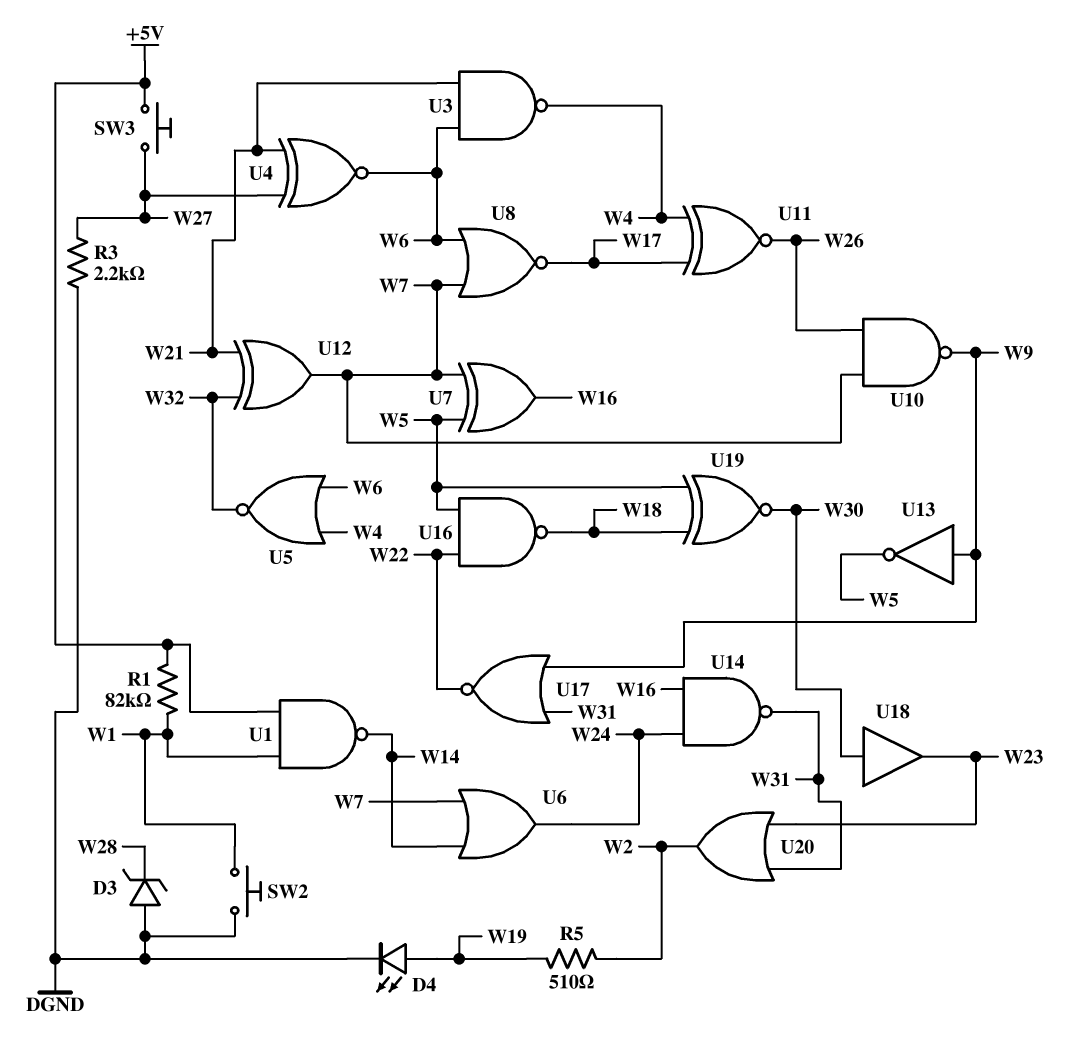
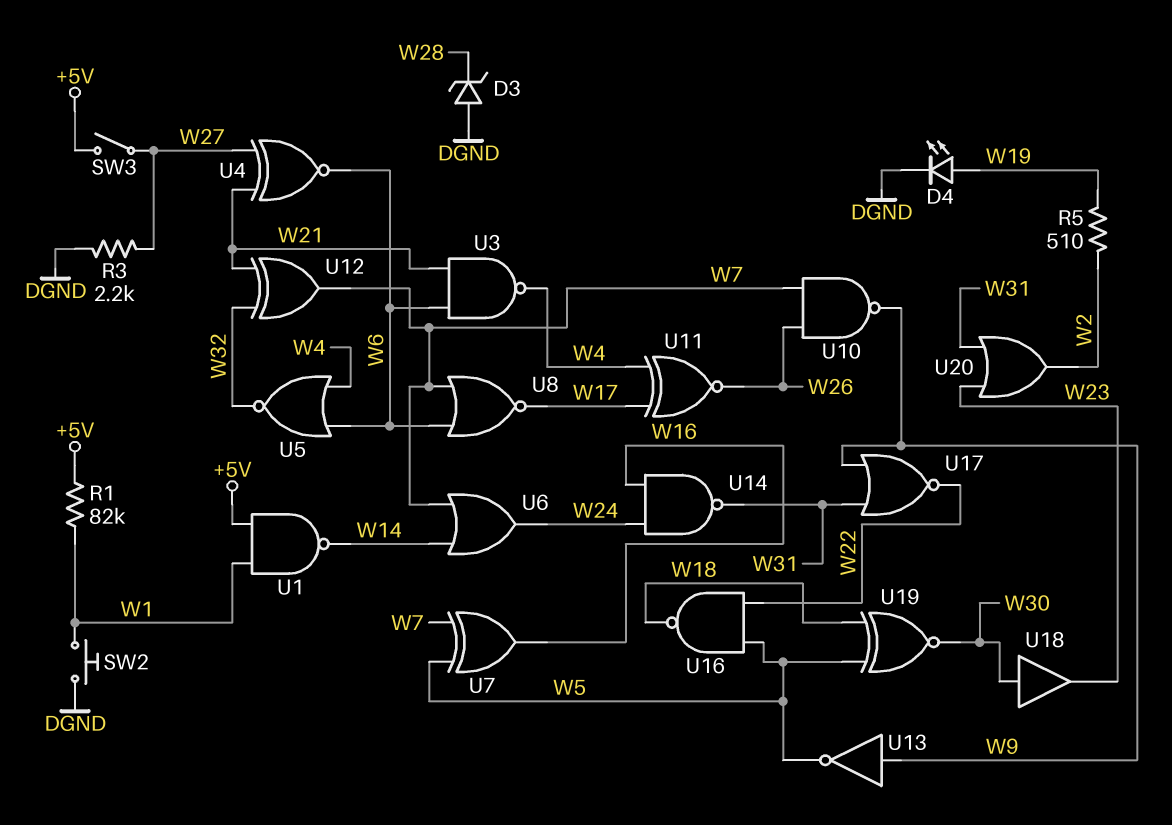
SW3: button (+5V, W27) -> switch (+5V, W27)

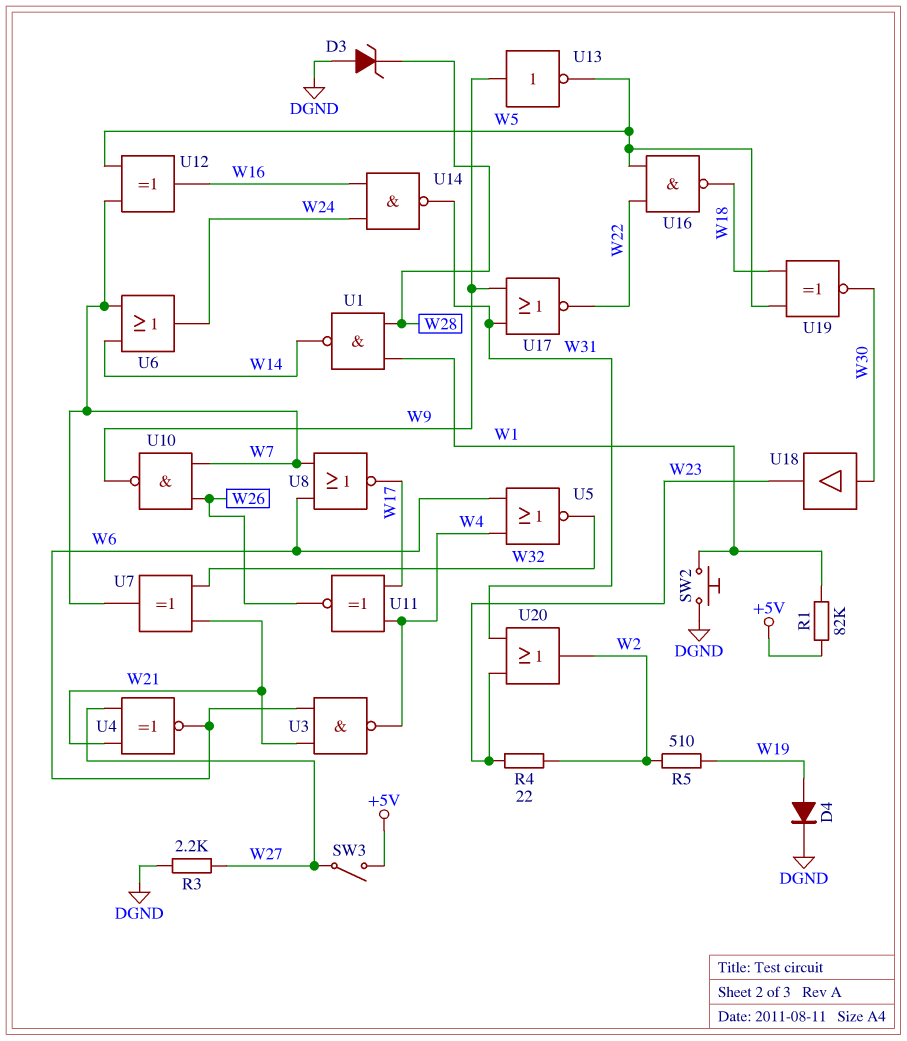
D4: LED (A W19, K DGND) -> diode (A W19, K DGND)
R4: none -> 22 (W2, W23)
U1: NAND (in +5V, in W1, out W14) -> NAND (in W1, in W28, out W14)
U7: XOR (in W5, in W7, out W16) -> XOR (in W21, in W32, out W7)
U12: XOR (in W21, in W32, out W7) -> XOR (in W5, in W7, out W16)

